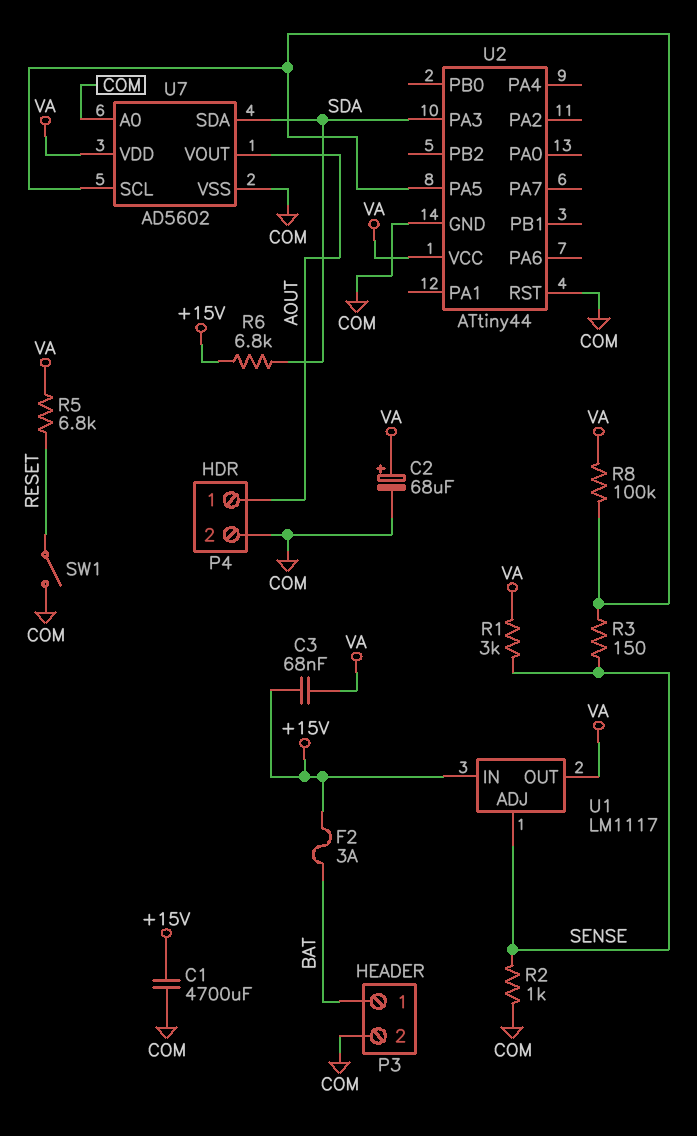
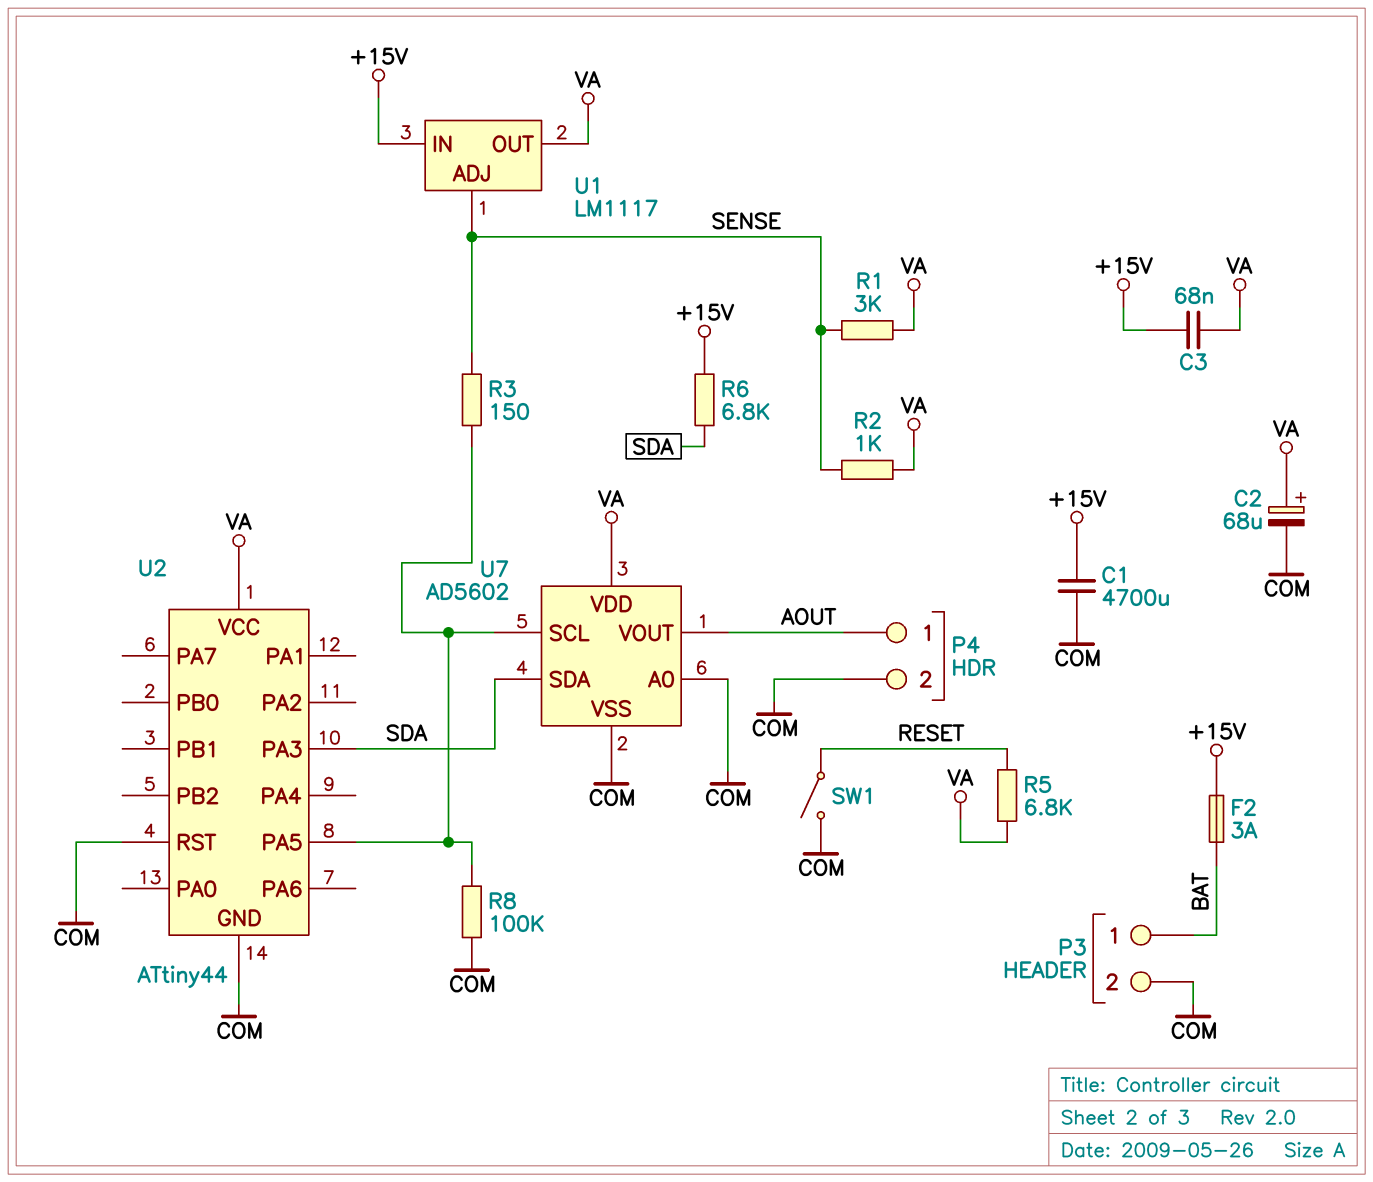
R2: 1k (COM, SENSE) -> 1k (SENSE, VA)
R8: 100k (U2/PA5, VA) -> 100k (COM, U2/PA5)

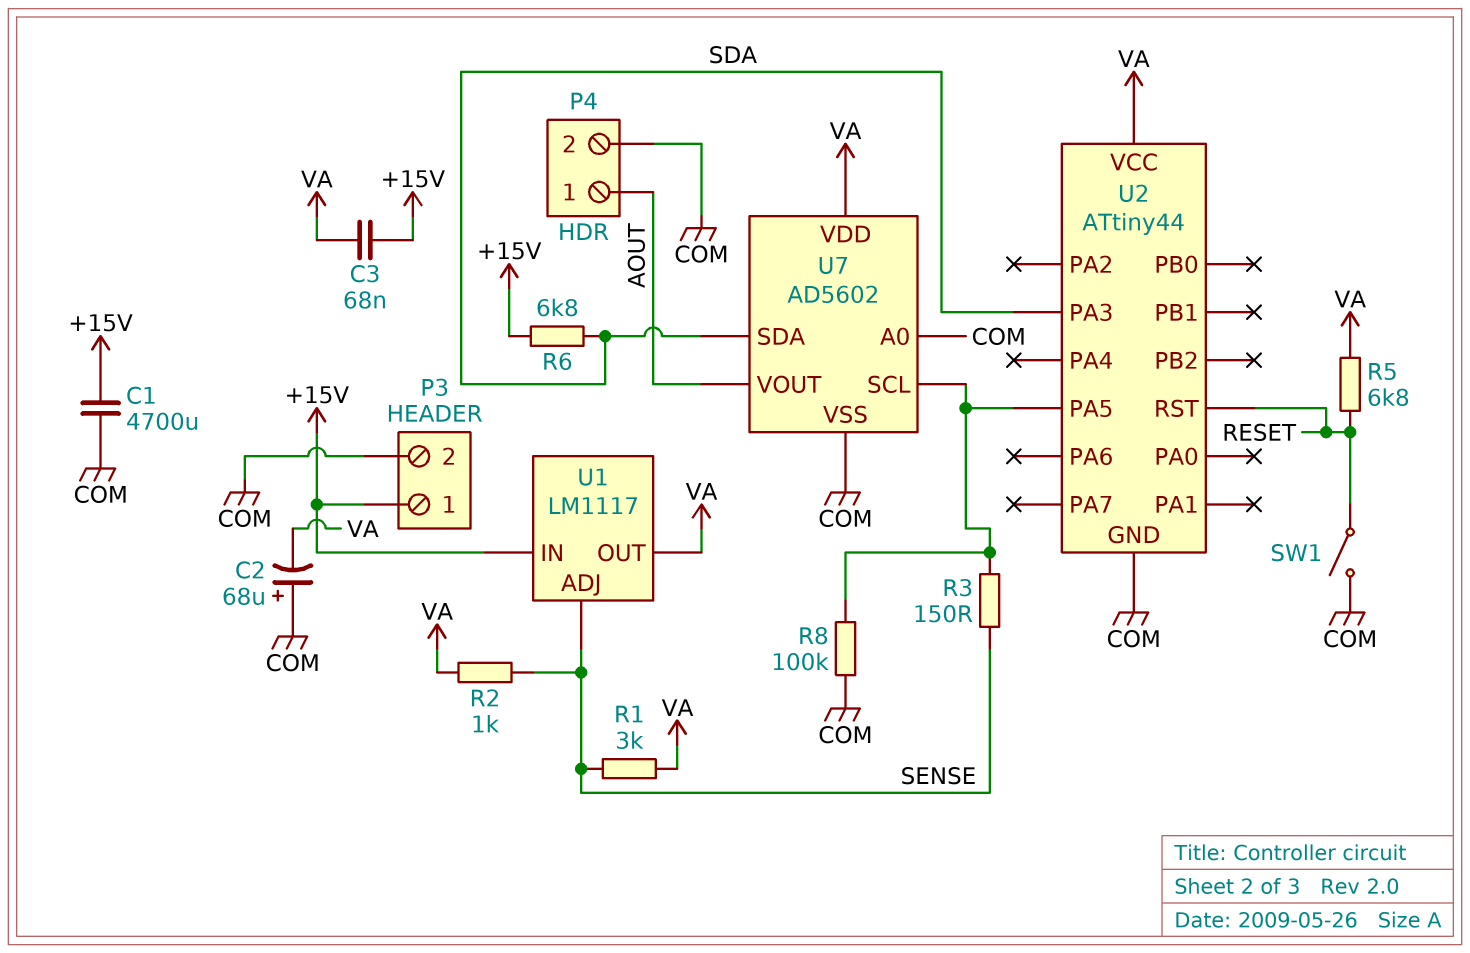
C2: 68uF (plus VA, minus COM) -> 68uF (plus COM, minus VA)
F2: 3A (+15V, BAT) -> none
P3 pin 1: BAT -> +15V
U2 pin RST: COM -> RESET

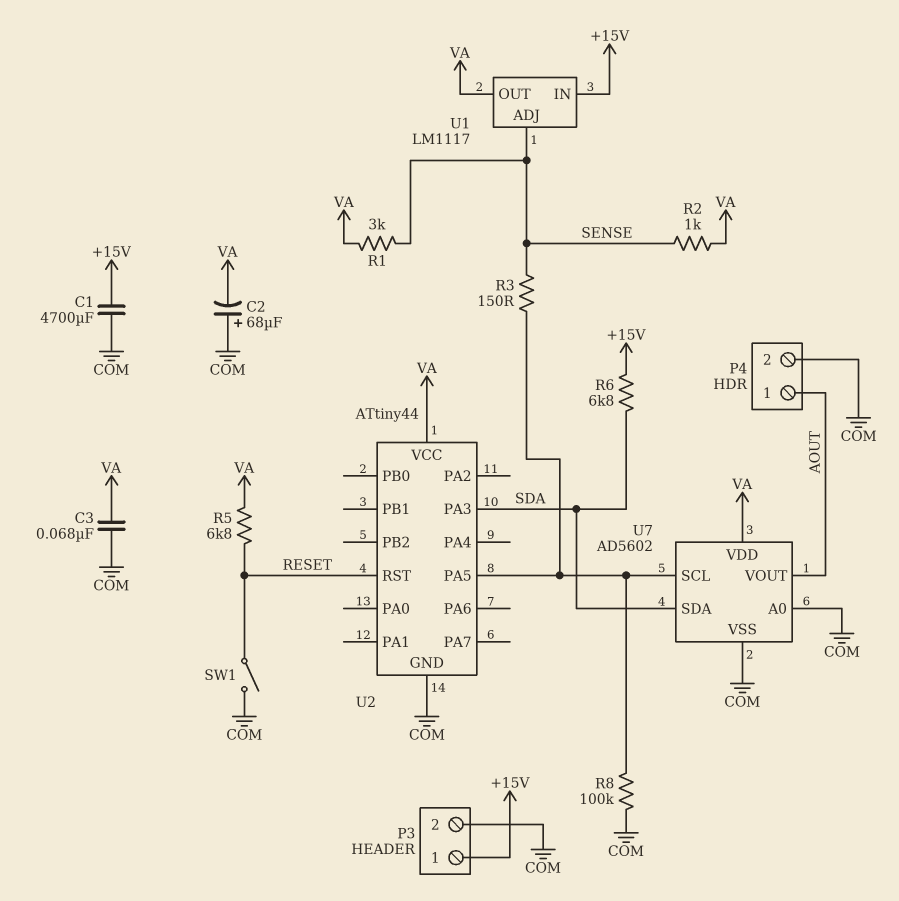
C3: 68nF (+15V, VA) -> 68nF (COM, VA)

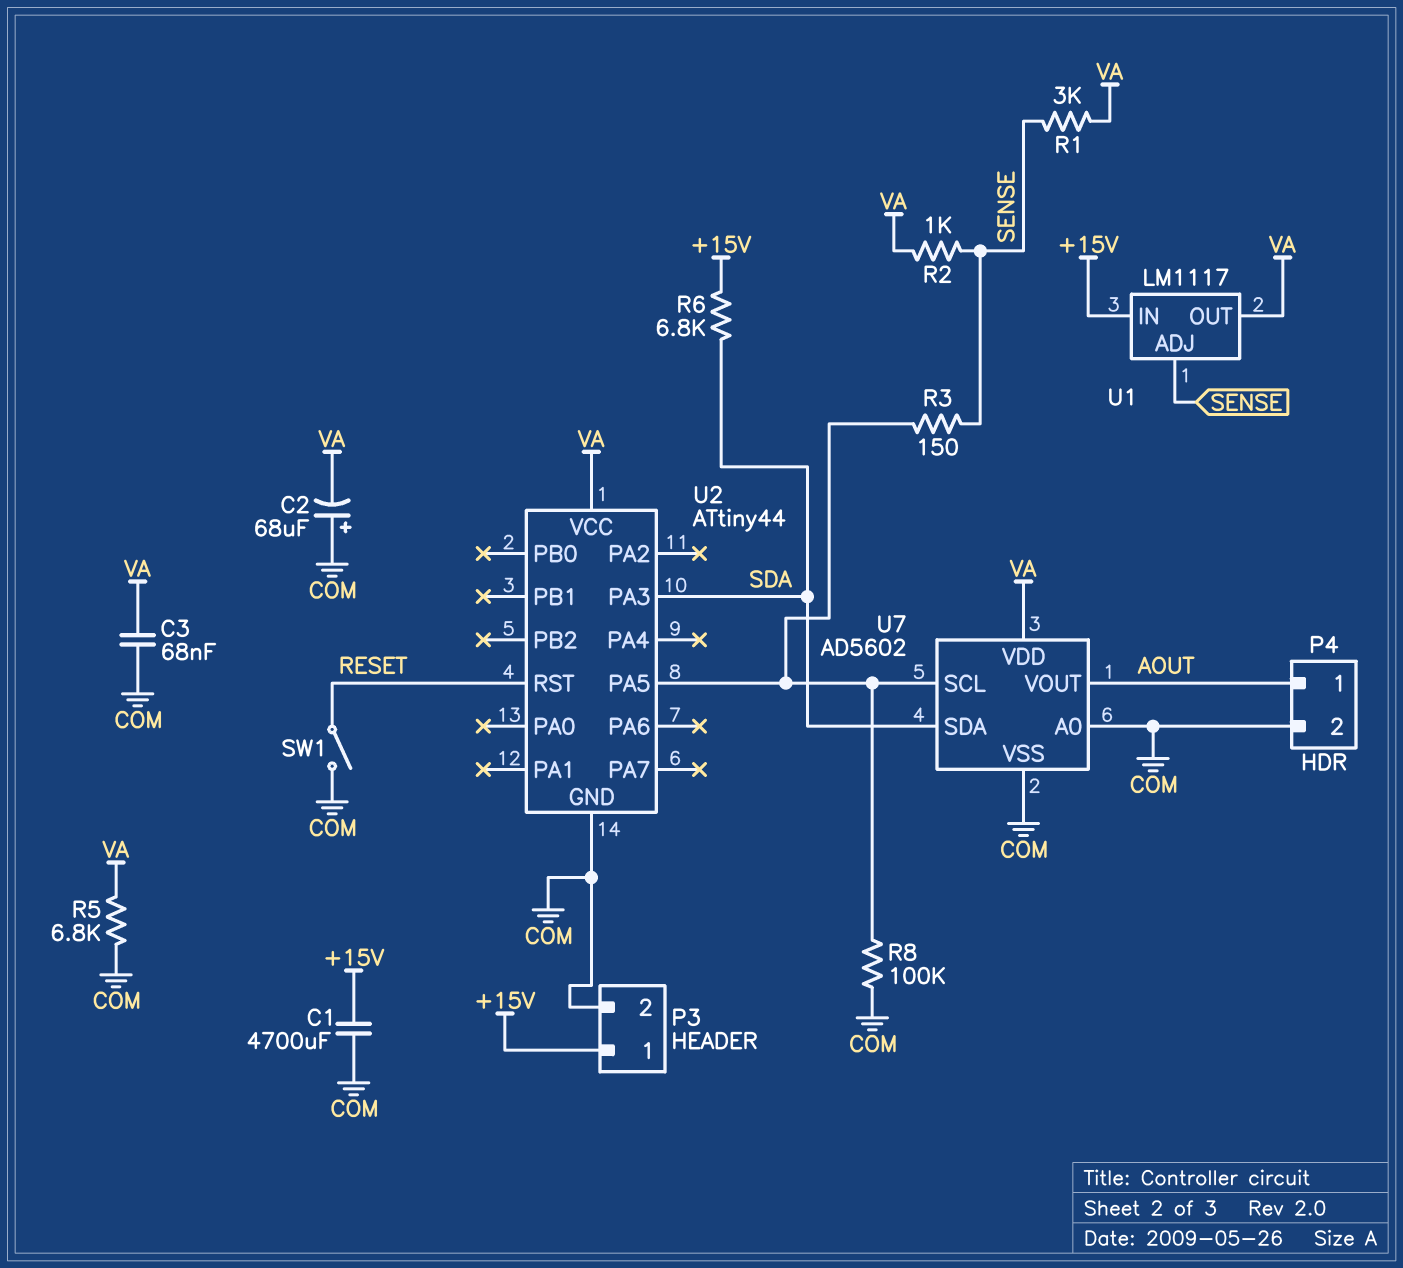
R5: 6.8k (RESET, VA) -> 6.8k (COM, VA)

